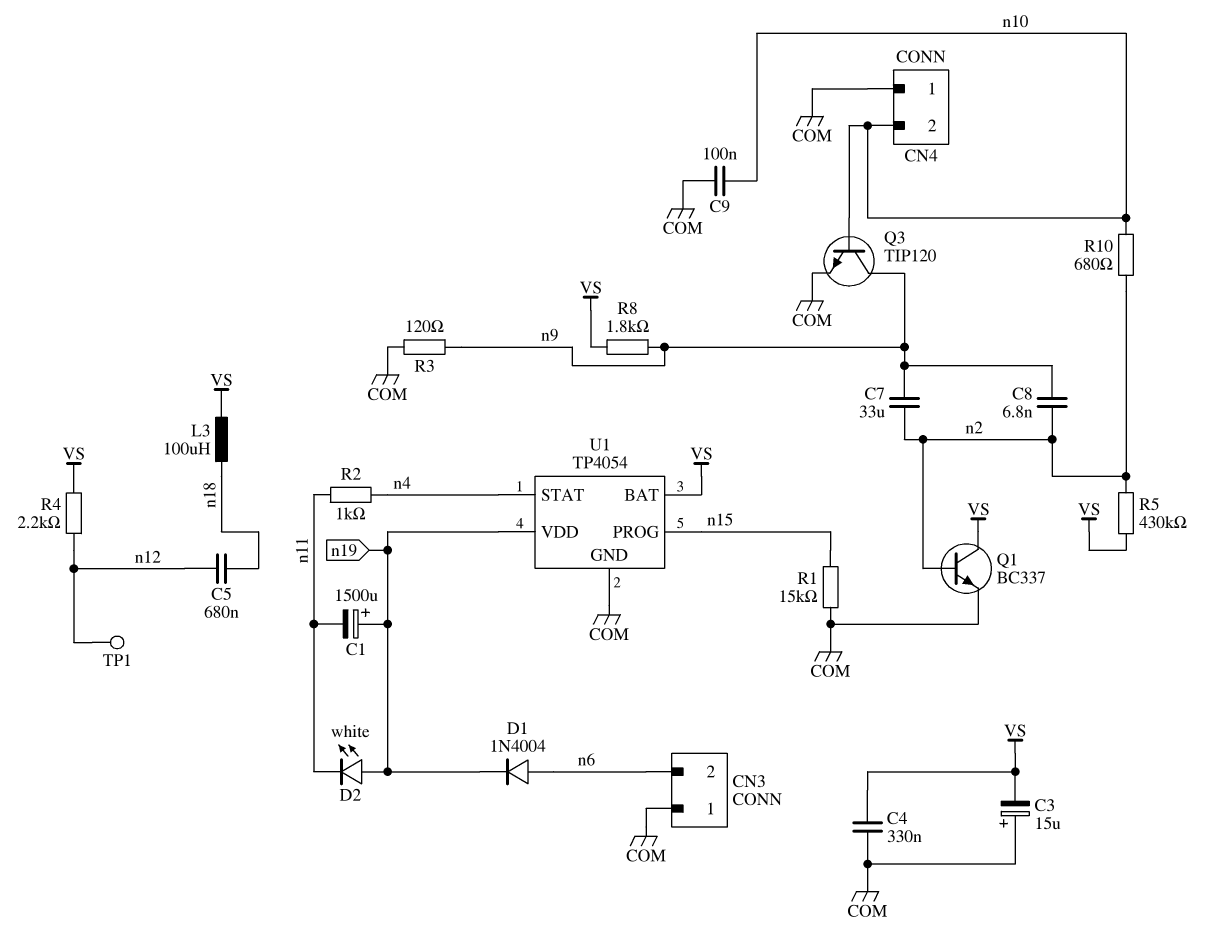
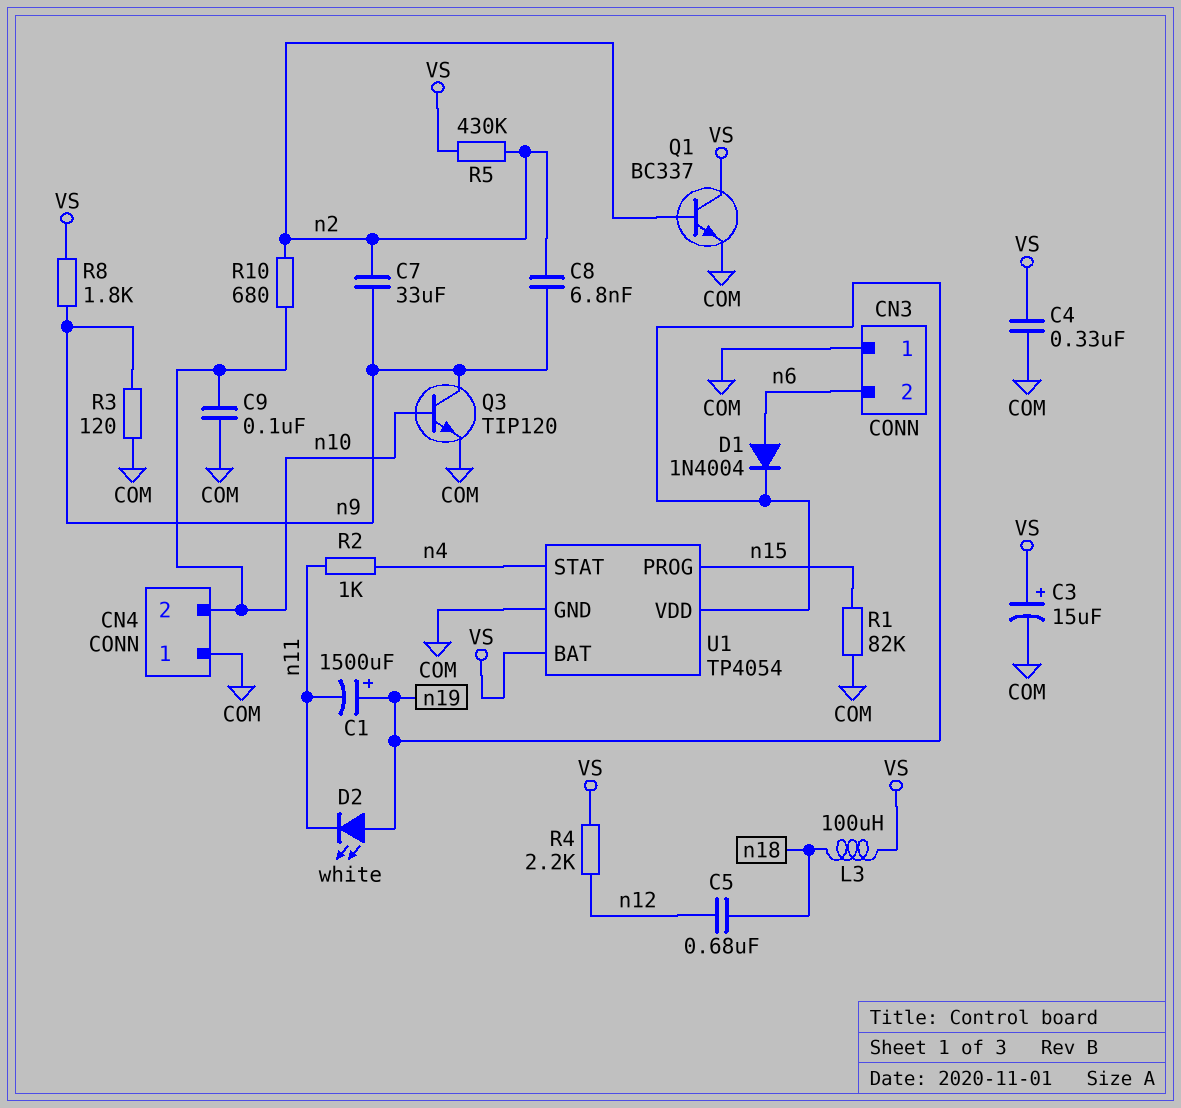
C3: 15uF (plus COM, minus VS) -> 15uF (plus VS, minus COM)
R1: 15k (COM, n15) -> 82k (COM, n15)
TP1: test point (n12) -> none

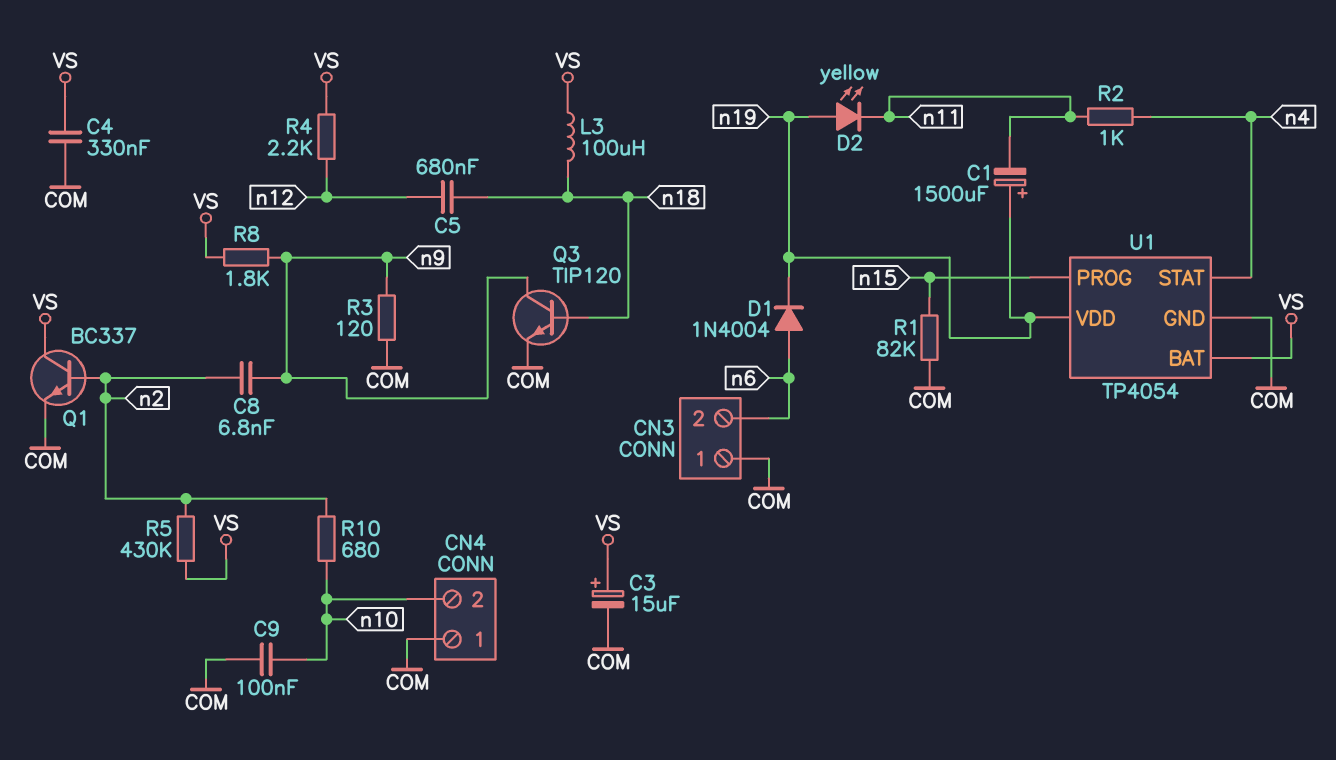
C7: 33uF (n2, n9) -> none
D2: LED white (A n19, K n11) -> LED yellow (A n19, K n11)
Q3: NPN TIP120 (B n10, C n9, E COM) -> NPN TIP120 (B n18, C n9, E COM)

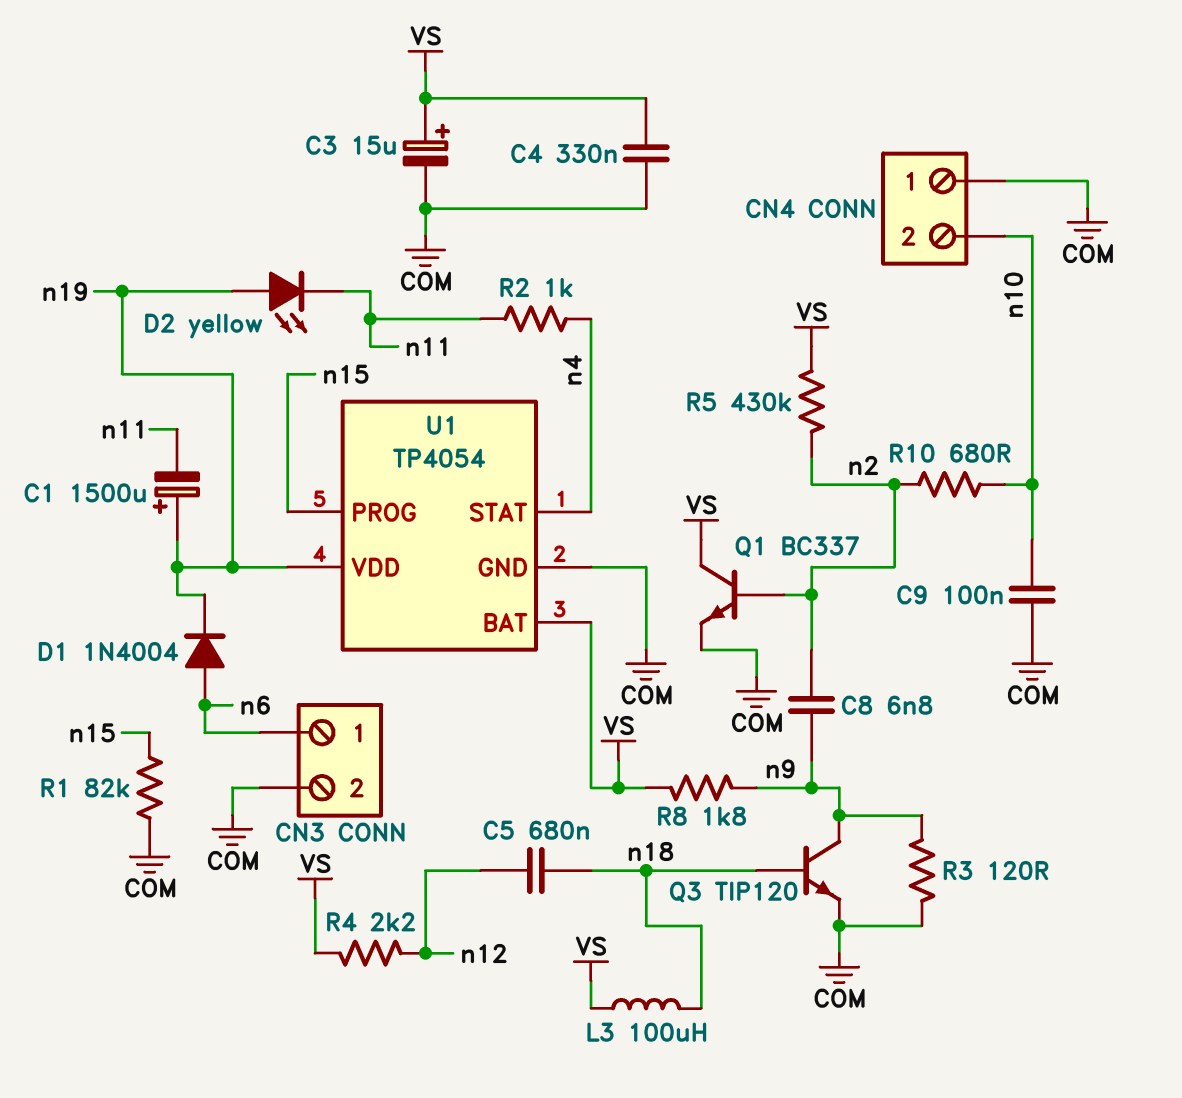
CN3 pin 1: COM -> n6
CN3 pin 2: n6 -> COM

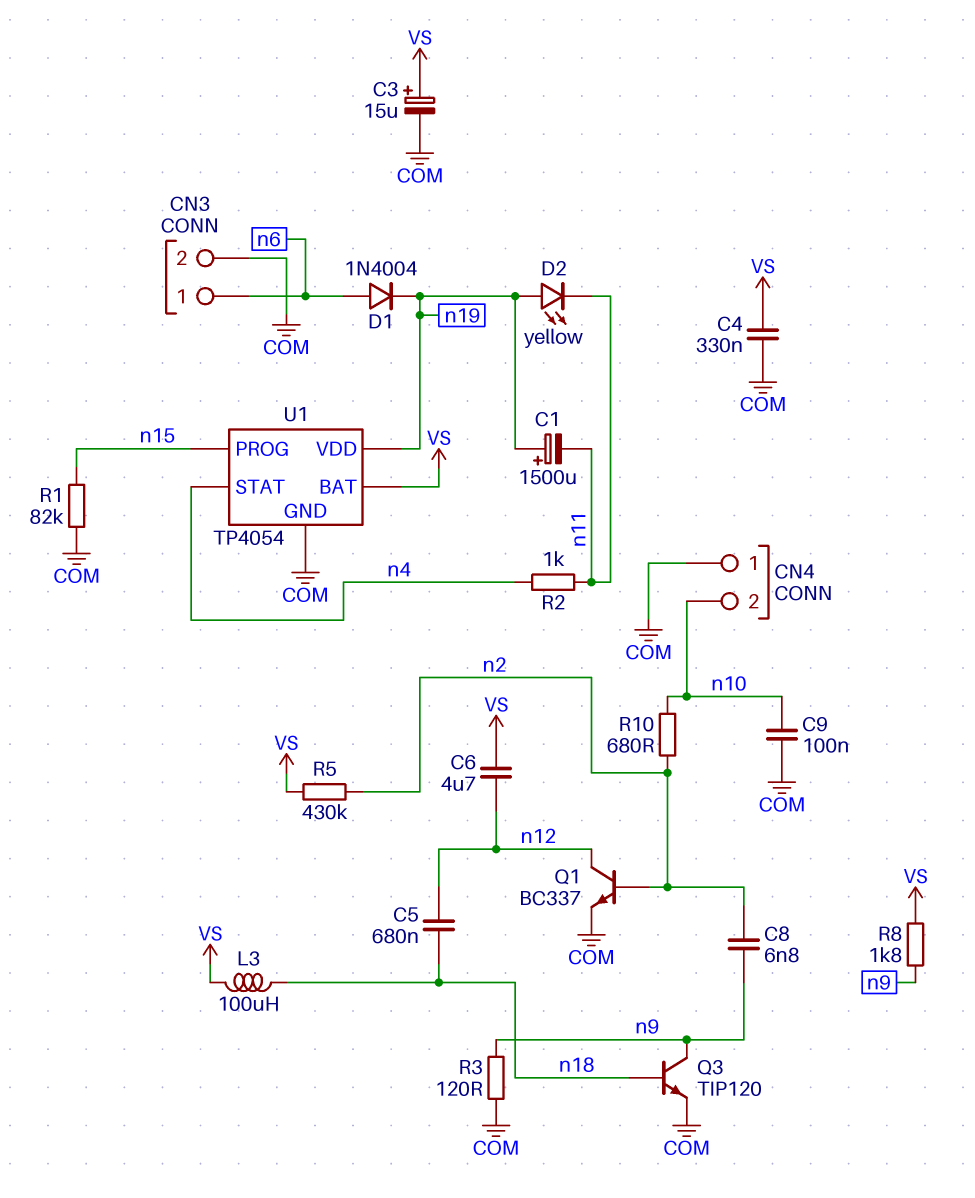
C6: none -> 4.7uF (VS, n12)
Q1: NPN BC337 (B n2, C VS, E COM) -> NPN BC337 (B n2, C n12, E COM)
R4: 2.2k (VS, n12) -> none

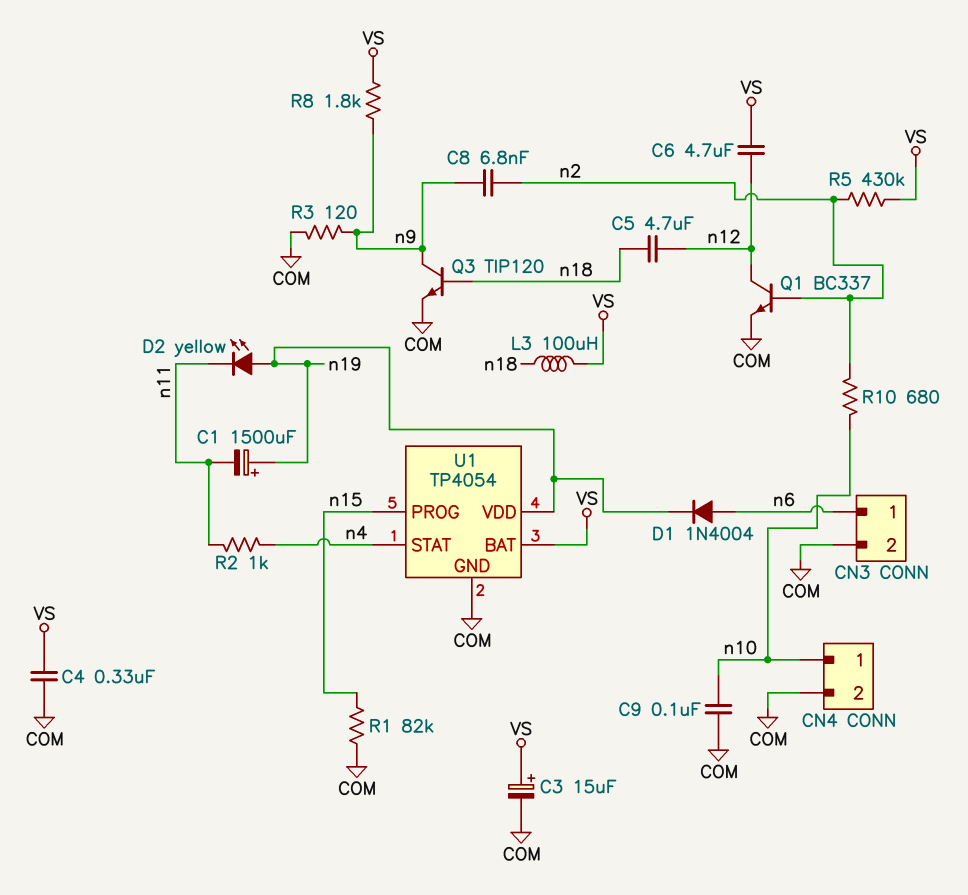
C5: 680nF (n12, n18) -> 4.7uF (n12, n18)
CN4 pin 1: COM -> n10
CN4 pin 2: n10 -> COM

